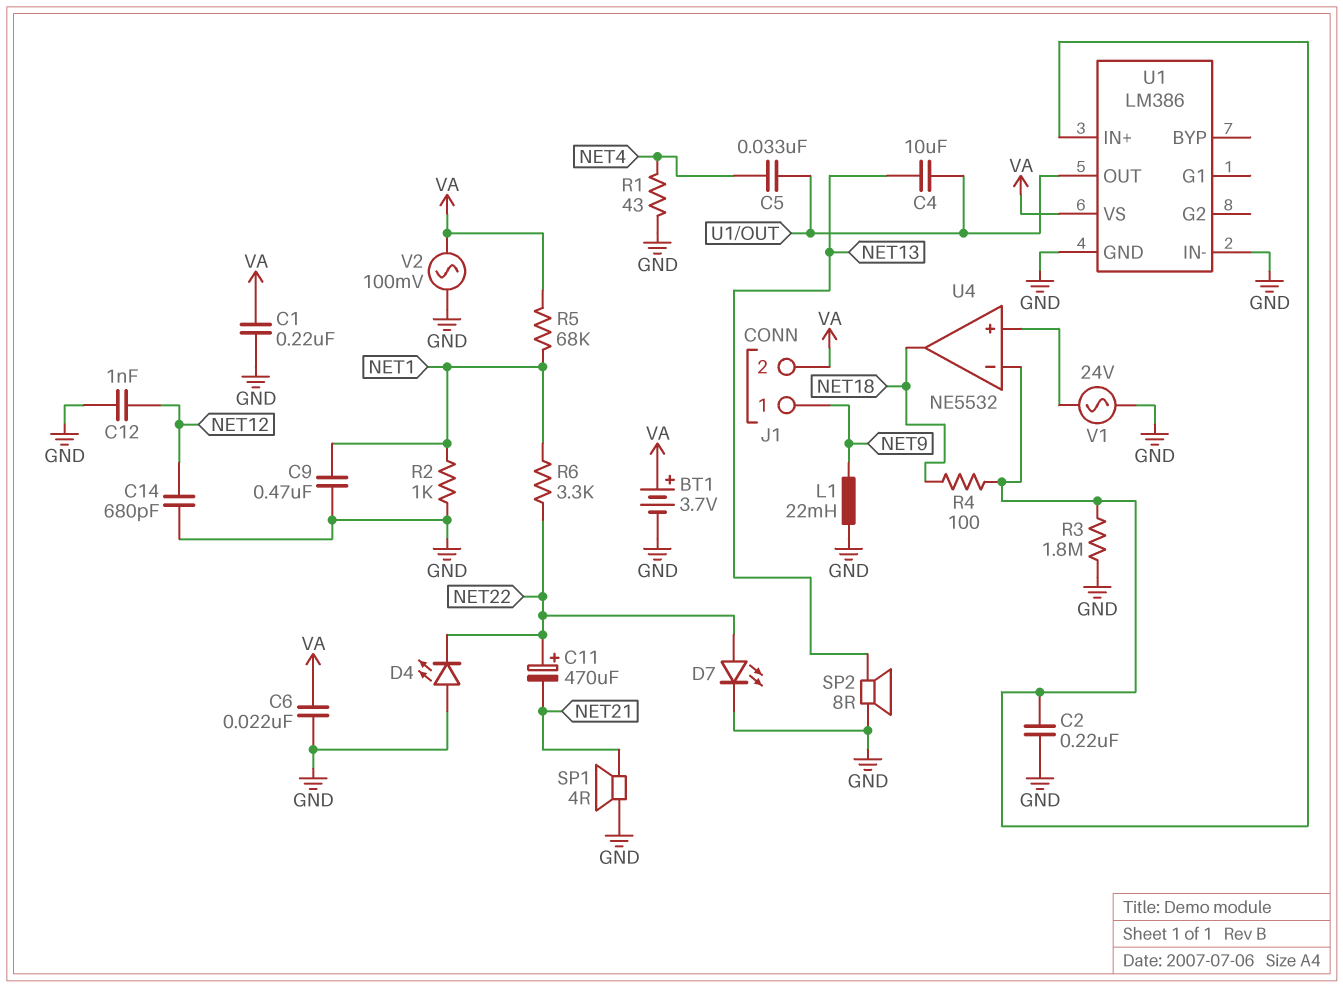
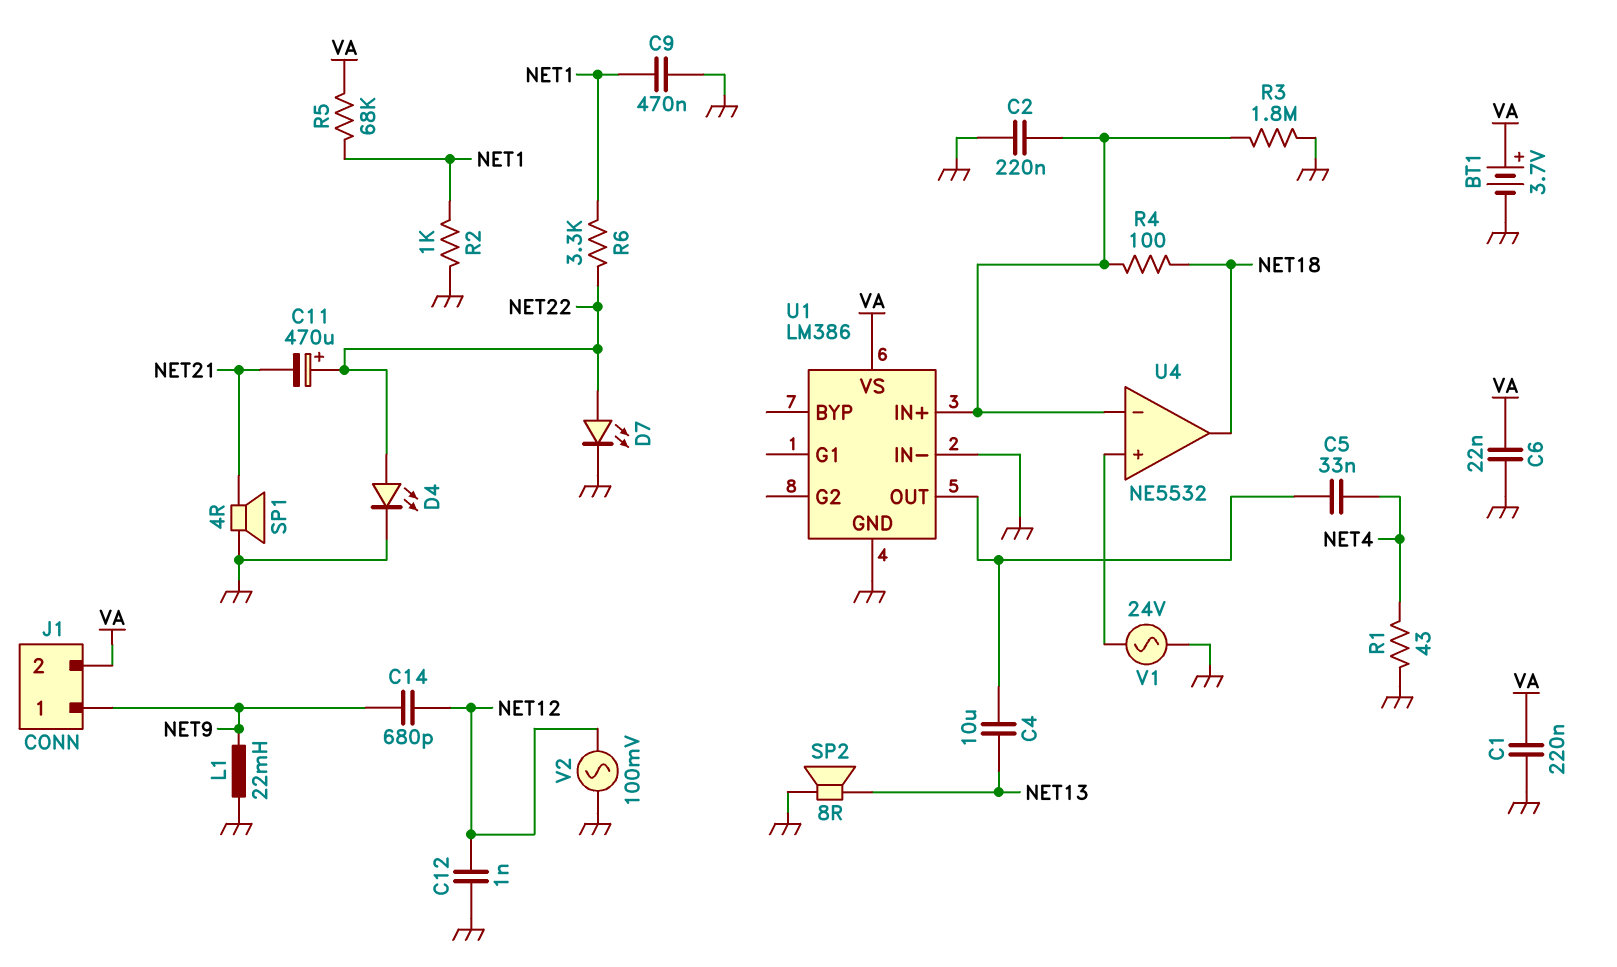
C14: 680pF (GND, NET12) -> 680pF (NET9, NET12)
D4: LED (A GND, K NET22) -> LED (A NET22, K GND)
V2: AC 100mV (GND, VA) -> AC 100mV (GND, NET12)

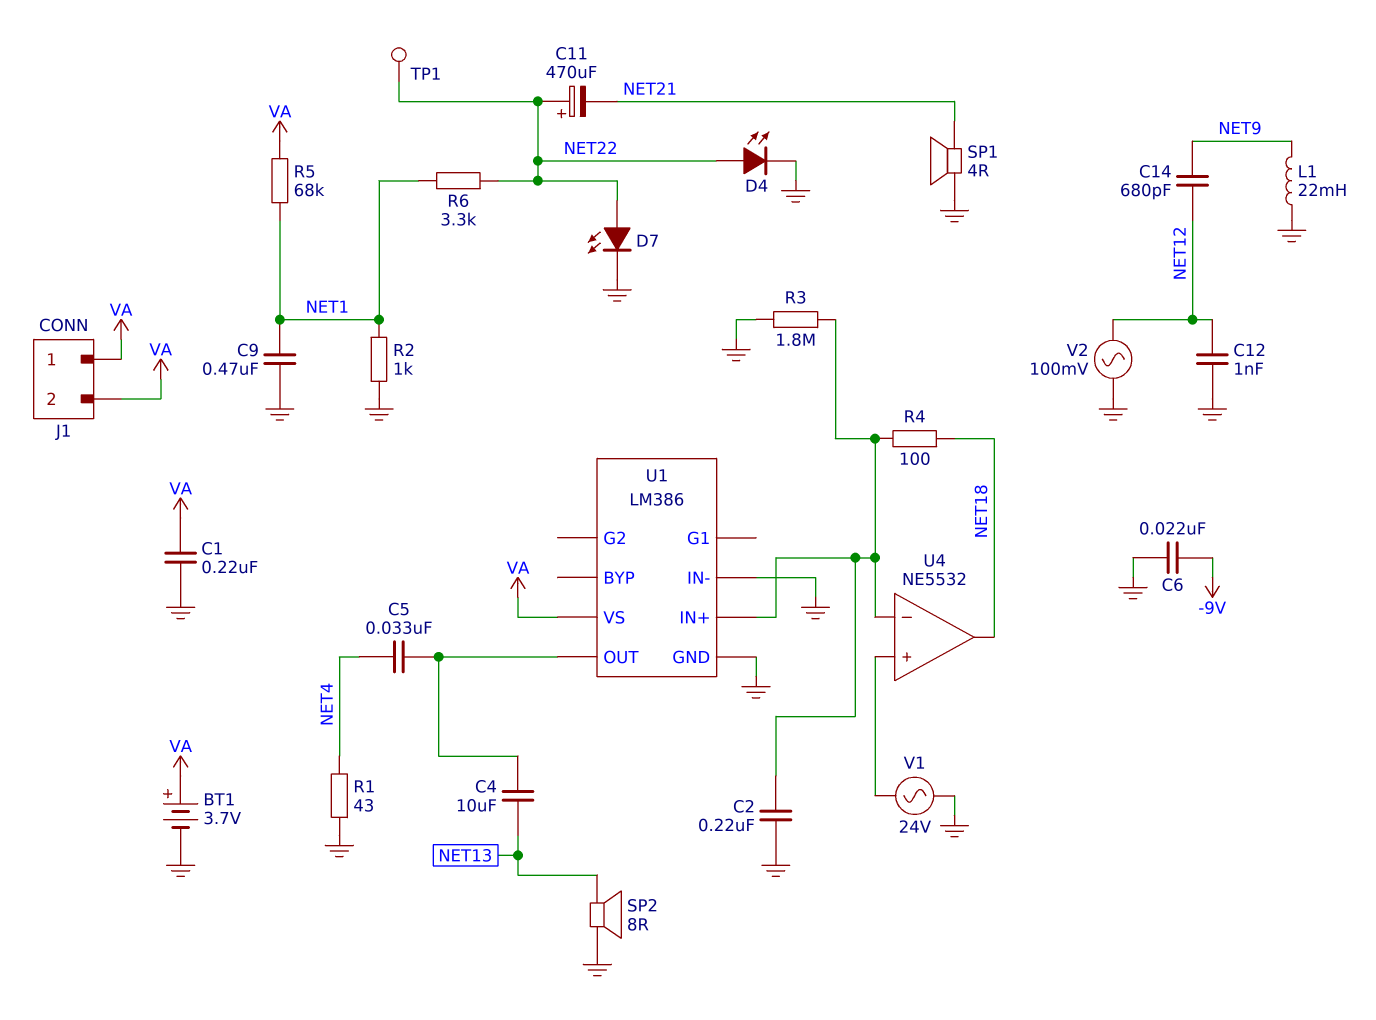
C6: 22nF (GND, VA) -> 22nF (-9V, GND)
J1 pin 1: NET9 -> VA
TP1: none -> test point (NET22)

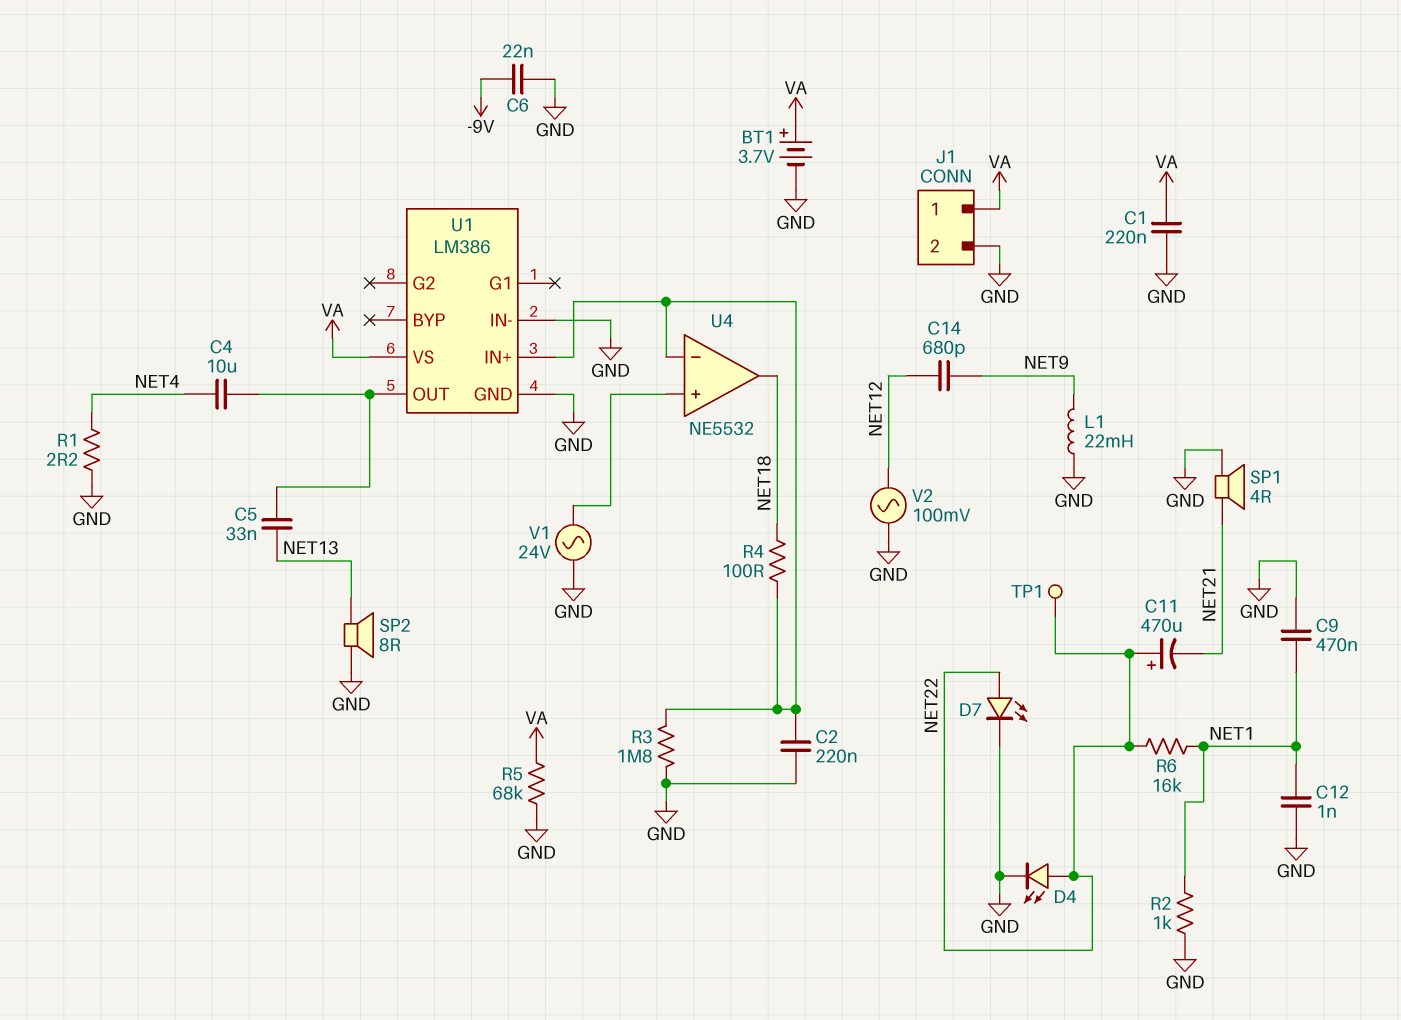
C4: 10uF (NET13, U1/OUT) -> 10uF (NET4, U1/OUT)
C5: 33nF (NET4, U1/OUT) -> 33nF (NET13, U1/OUT)
C12: 1nF (GND, NET12) -> 1nF (GND, NET1)
J1 pin 2: VA -> GND
R1: 43 (GND, NET4) -> 2.2 (GND, NET4)
R5: 68k (NET1, VA) -> 68k (GND, VA)
R6: 3.3k (NET1, NET22) -> 16k (NET1, NET22)

